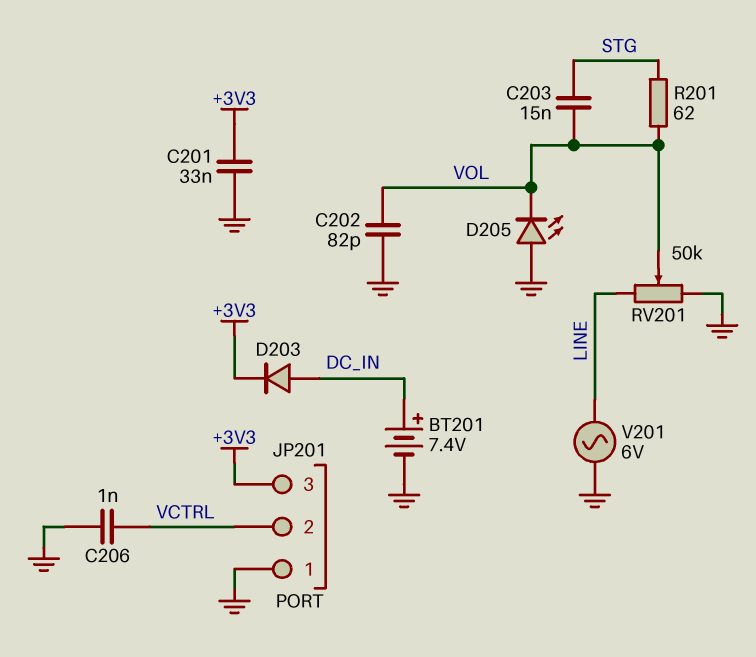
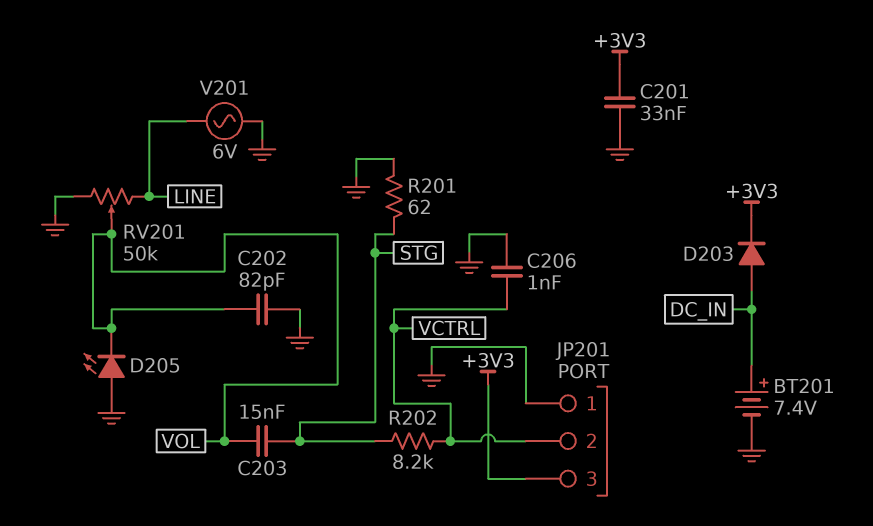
R201: 62 (STG, VOL) -> 62 (GND, STG)
R202: none -> 8.2k (STG, VCTRL)

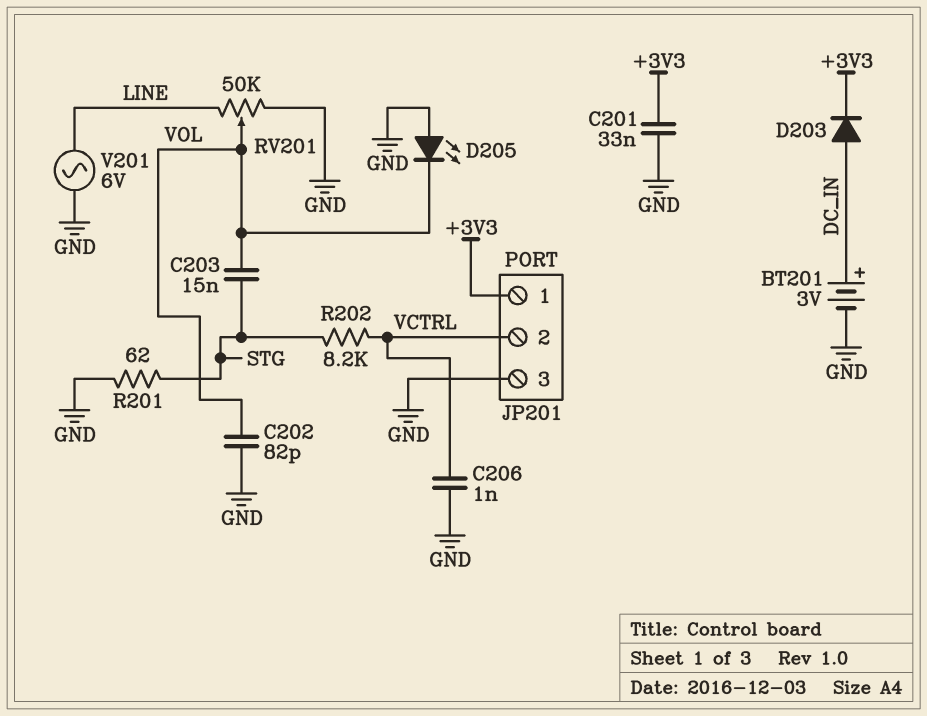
BT201: 7.4V (plus DC_IN, minus GND) -> 3V (plus DC_IN, minus GND)
JP201 pin 1: GND -> +3V3
JP201 pin 3: +3V3 -> GND

